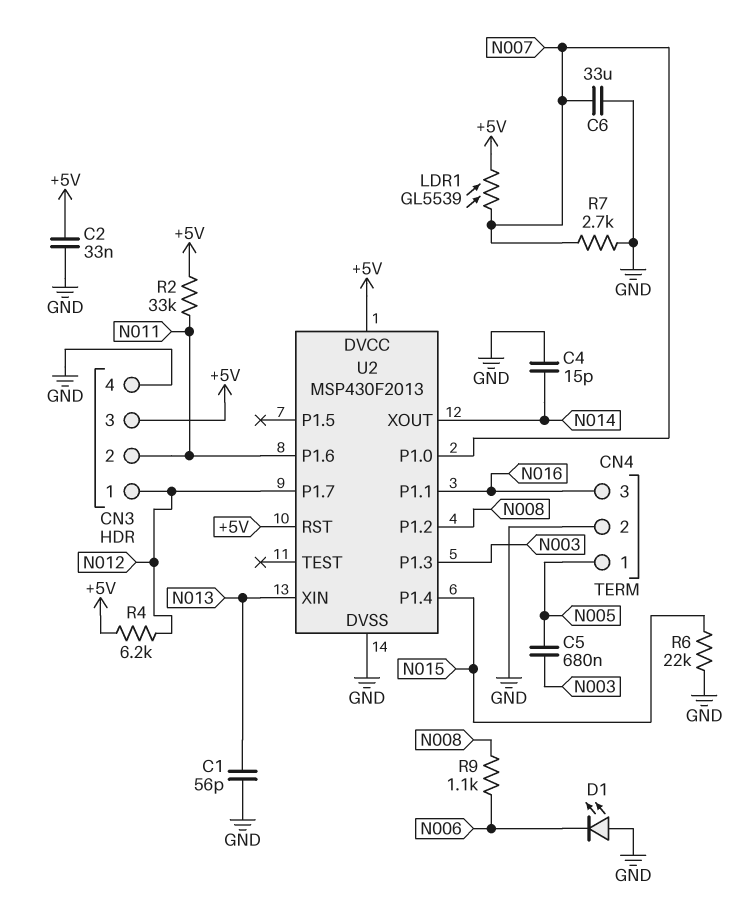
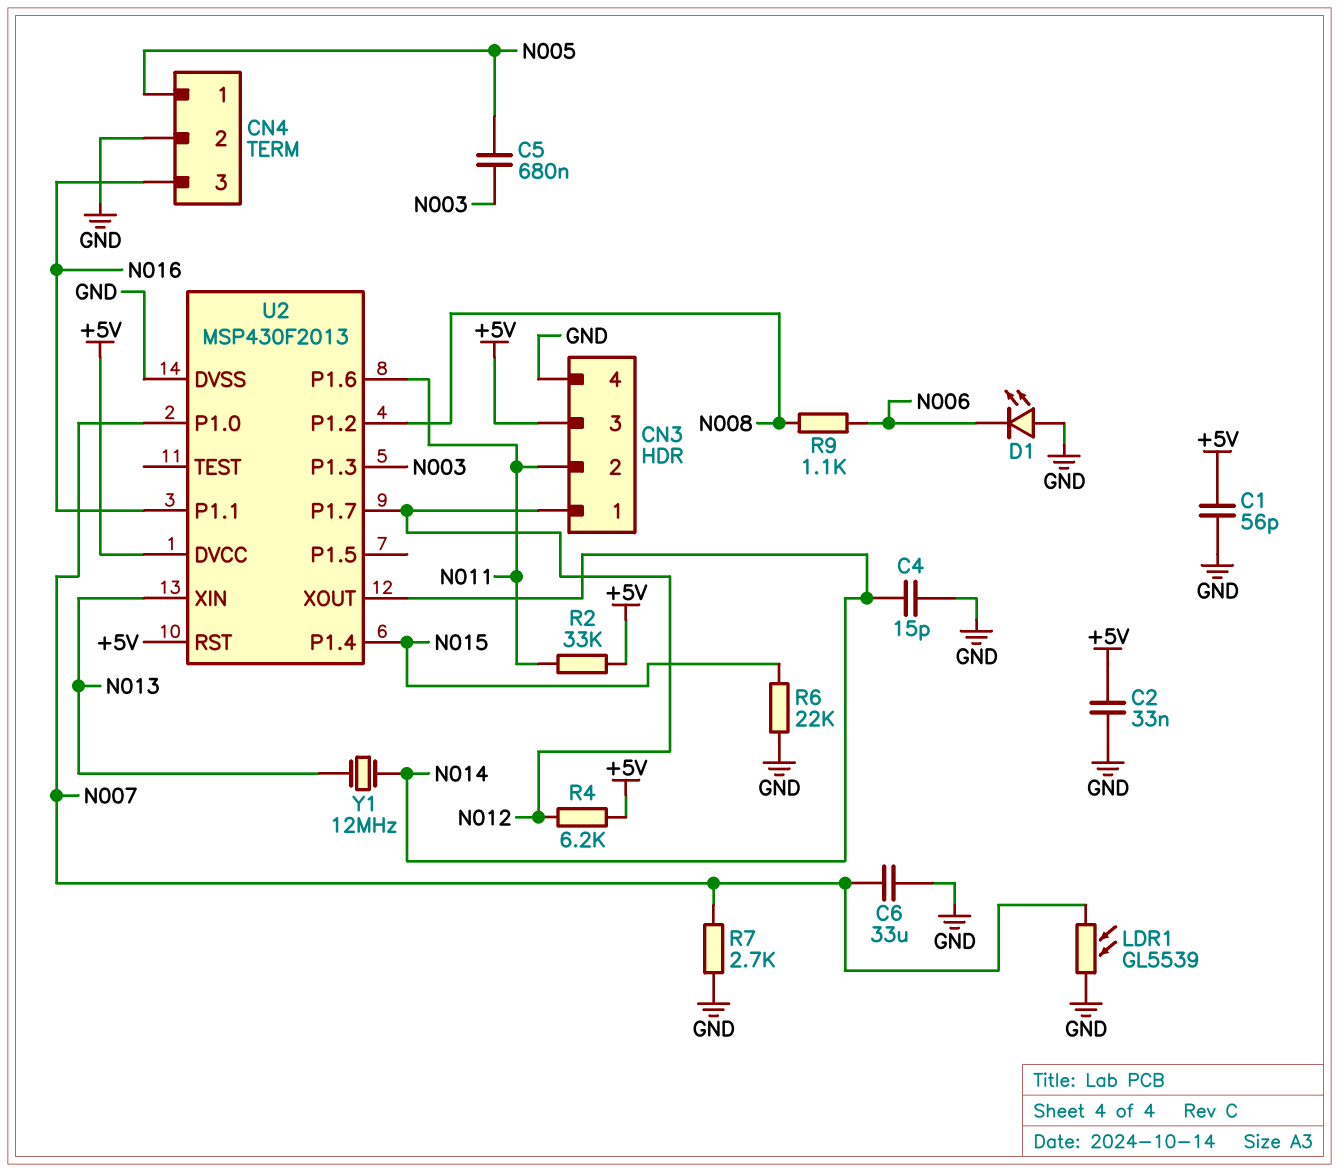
C1: 56pF (GND, N013) -> 56pF (+5V, GND)
LDR1: GL5539 (+5V, N007) -> GL5539 (GND, N007)
Y1: none -> 12MHz (N013, N014)

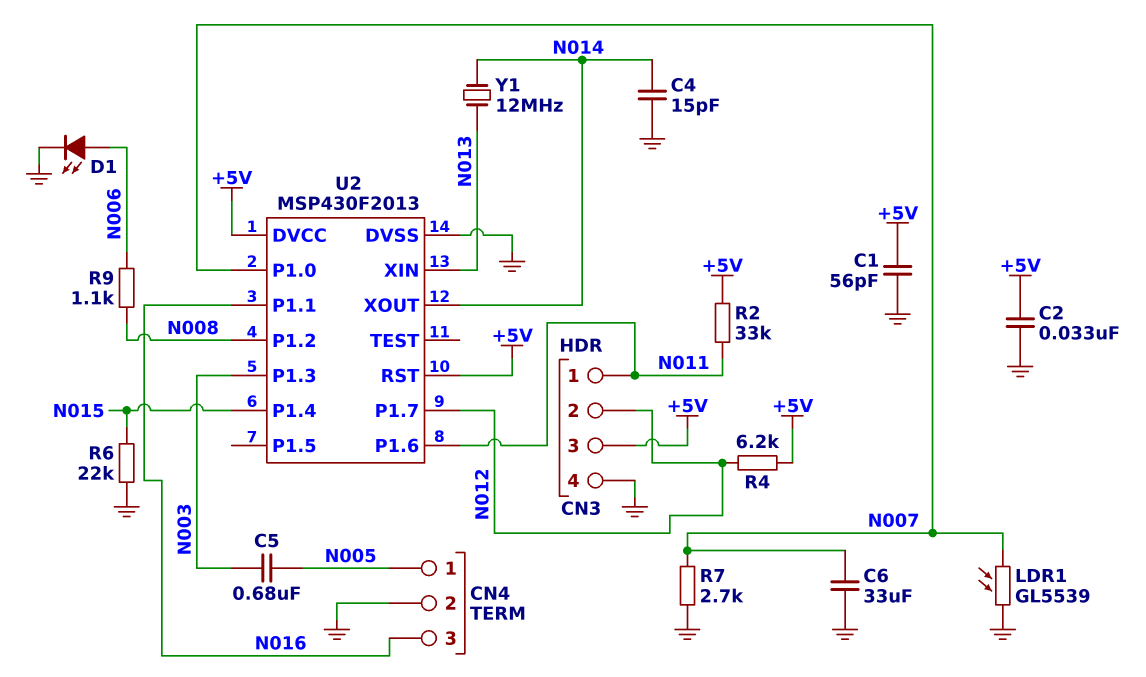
CN3 pin 1: N012 -> N011
CN3 pin 2: N011 -> N012
D1: LED (A GND, K N006) -> LED (A N006, K GND)

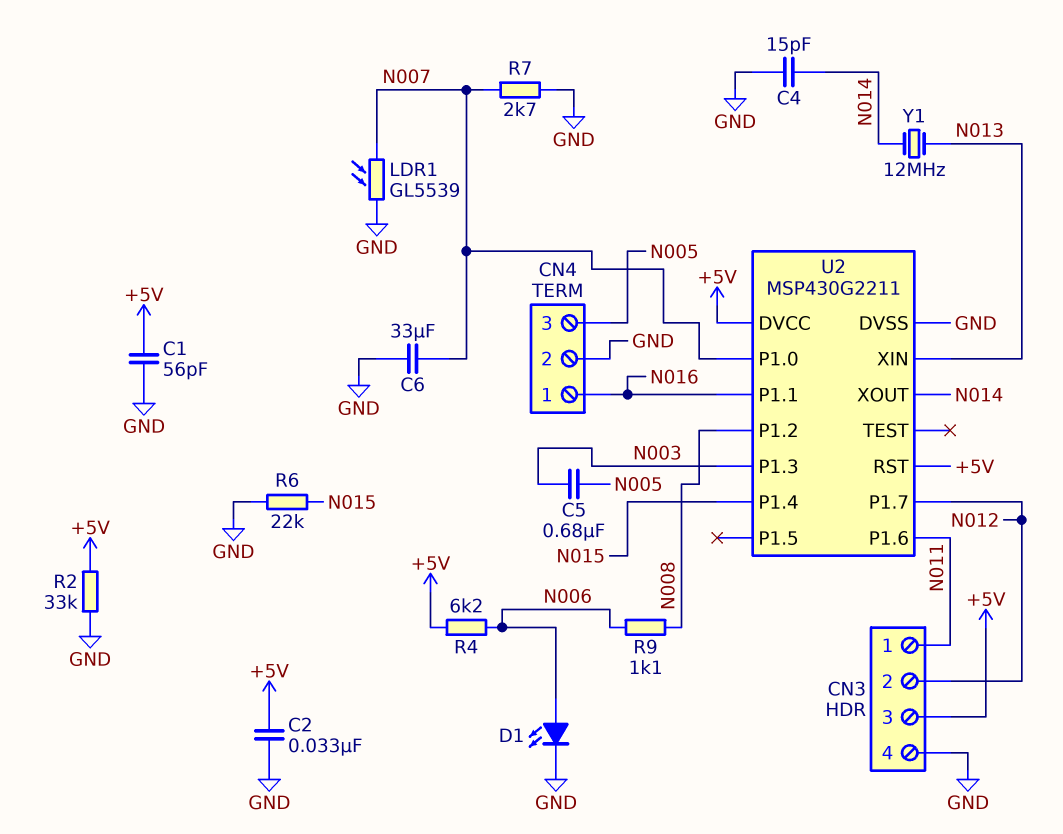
CN4 pin 1: N005 -> N016
CN4 pin 3: N016 -> N005
R2: 33k (+5V, N011) -> 33k (+5V, GND)
R4: 6.2k (+5V, N012) -> 6.2k (+5V, N006)
U2: MSP430F2013 -> MSP430G2211

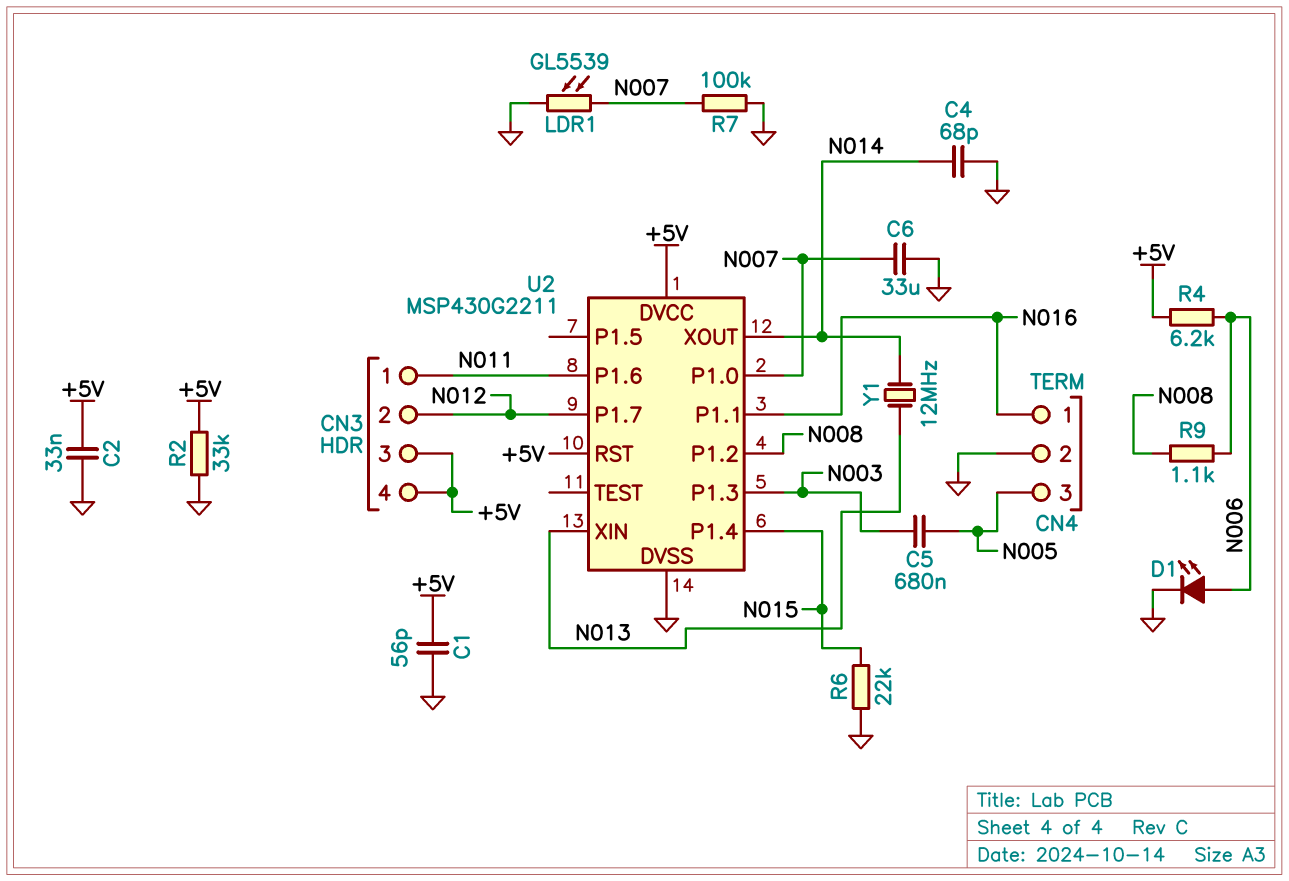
C4: 15pF (GND, N014) -> 68pF (GND, N014)
CN3 pin 4: GND -> +5V
R7: 2.7k (GND, N007) -> 100k (GND, N007)

